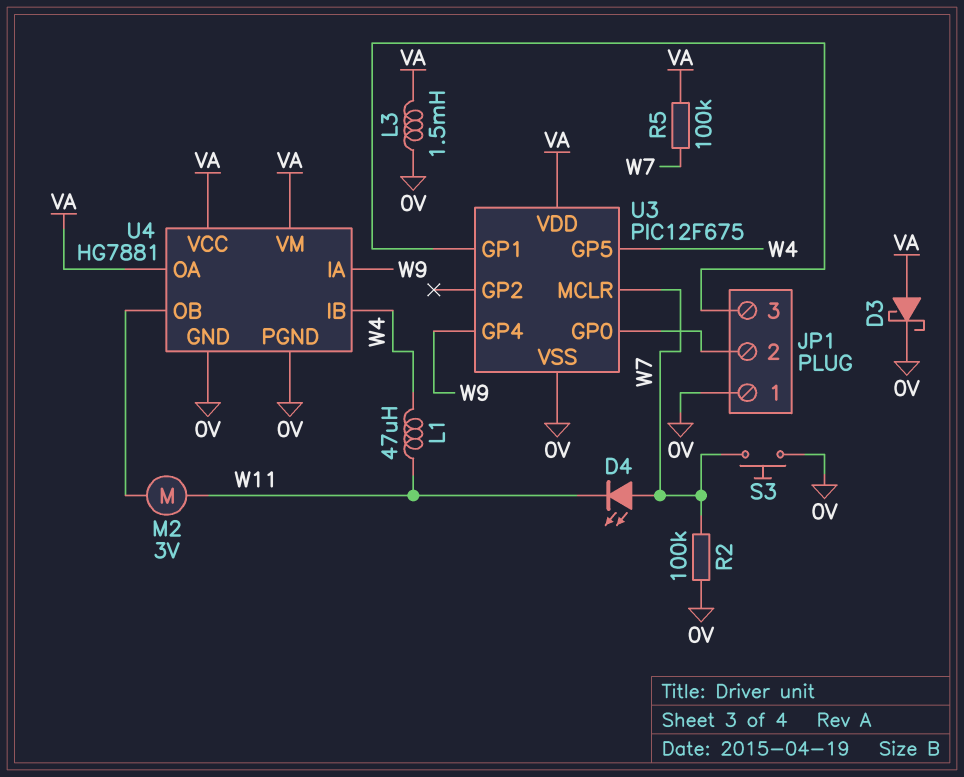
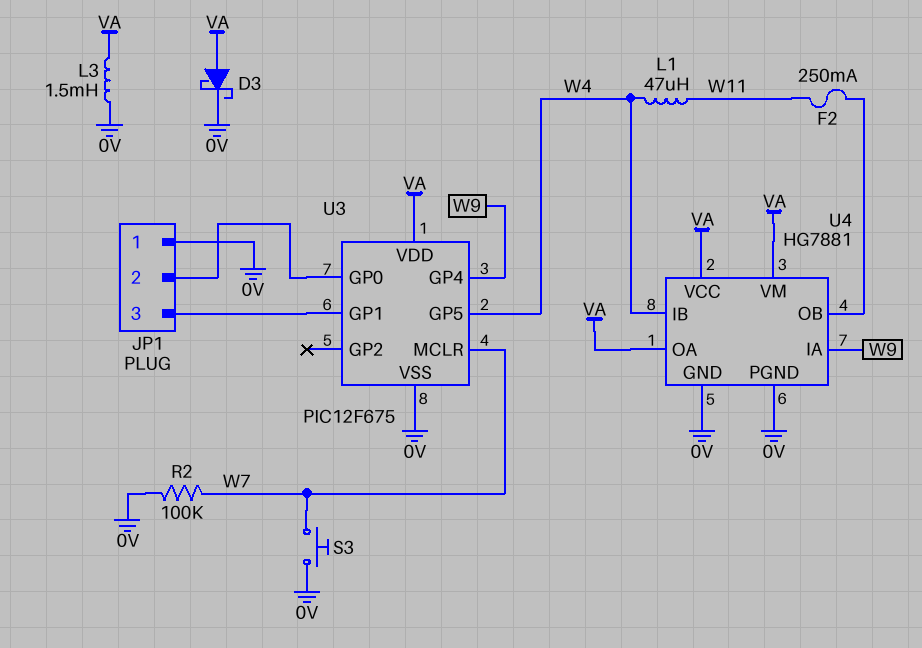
D4: LED (A W7, K W11) -> none
F2: none -> 250mA (U4/OB, W11)
M2: motor 3V (U4/OB, W11) -> none
R5: 100k (VA, W7) -> none

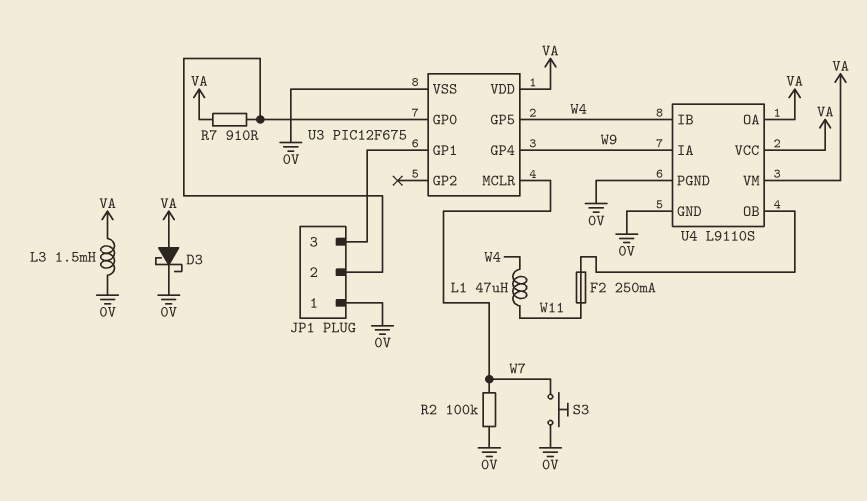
R7: none -> 910 (JP1/2, VA)
U4: HG7881 -> L9110S

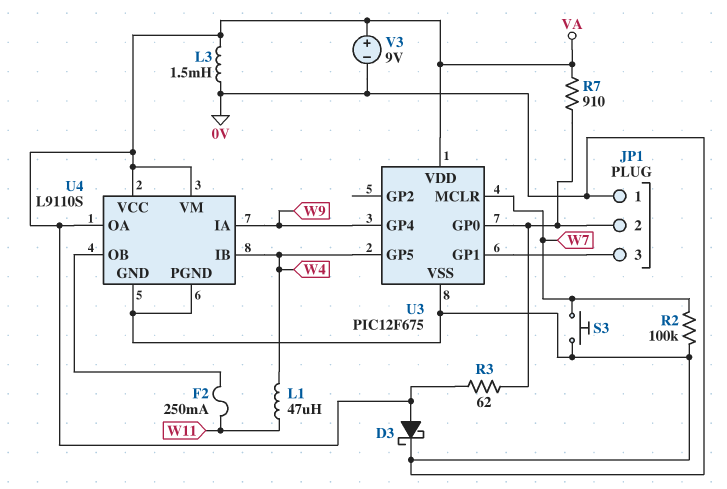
R3: none -> 62 (JP1/2, VA)
V3: none -> 9V (plus VA, minus 0V)

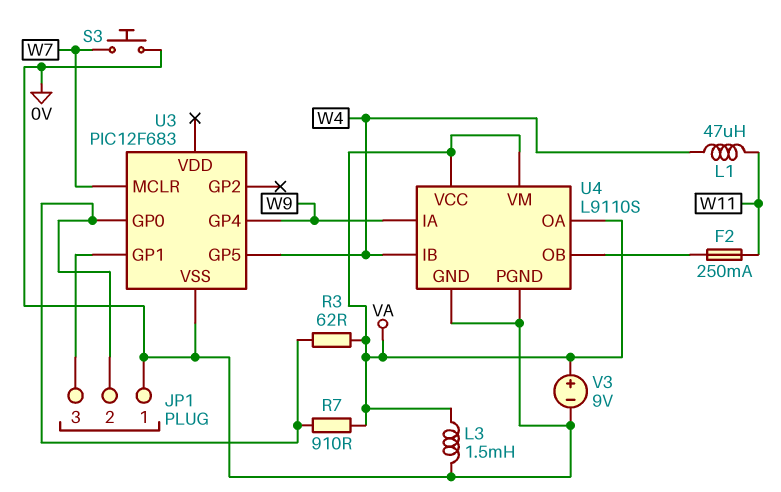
D3: schottky (A VA, K 0V) -> none
R2: 100k (0V, W7) -> none
U3: PIC12F675 -> PIC12F683
U3 pin VDD: VA -> none

